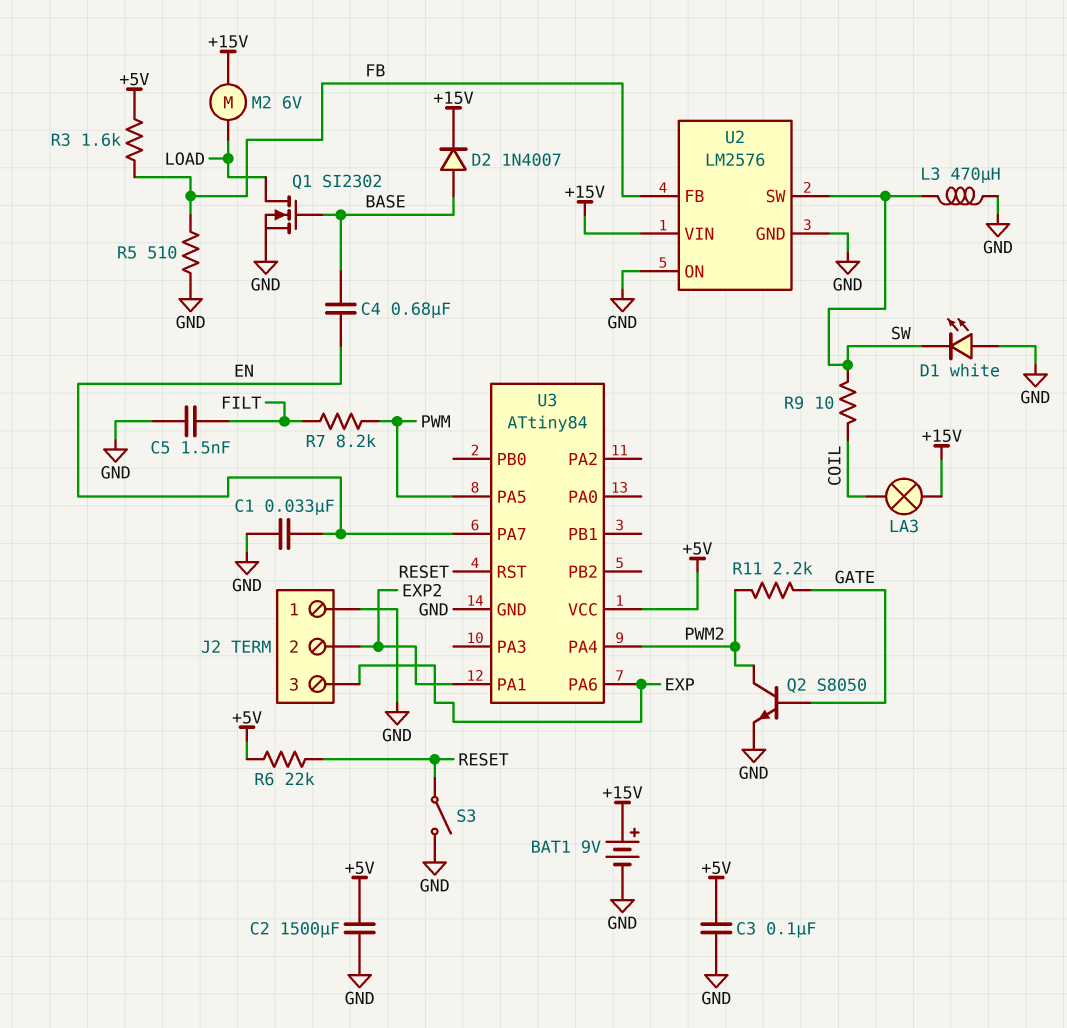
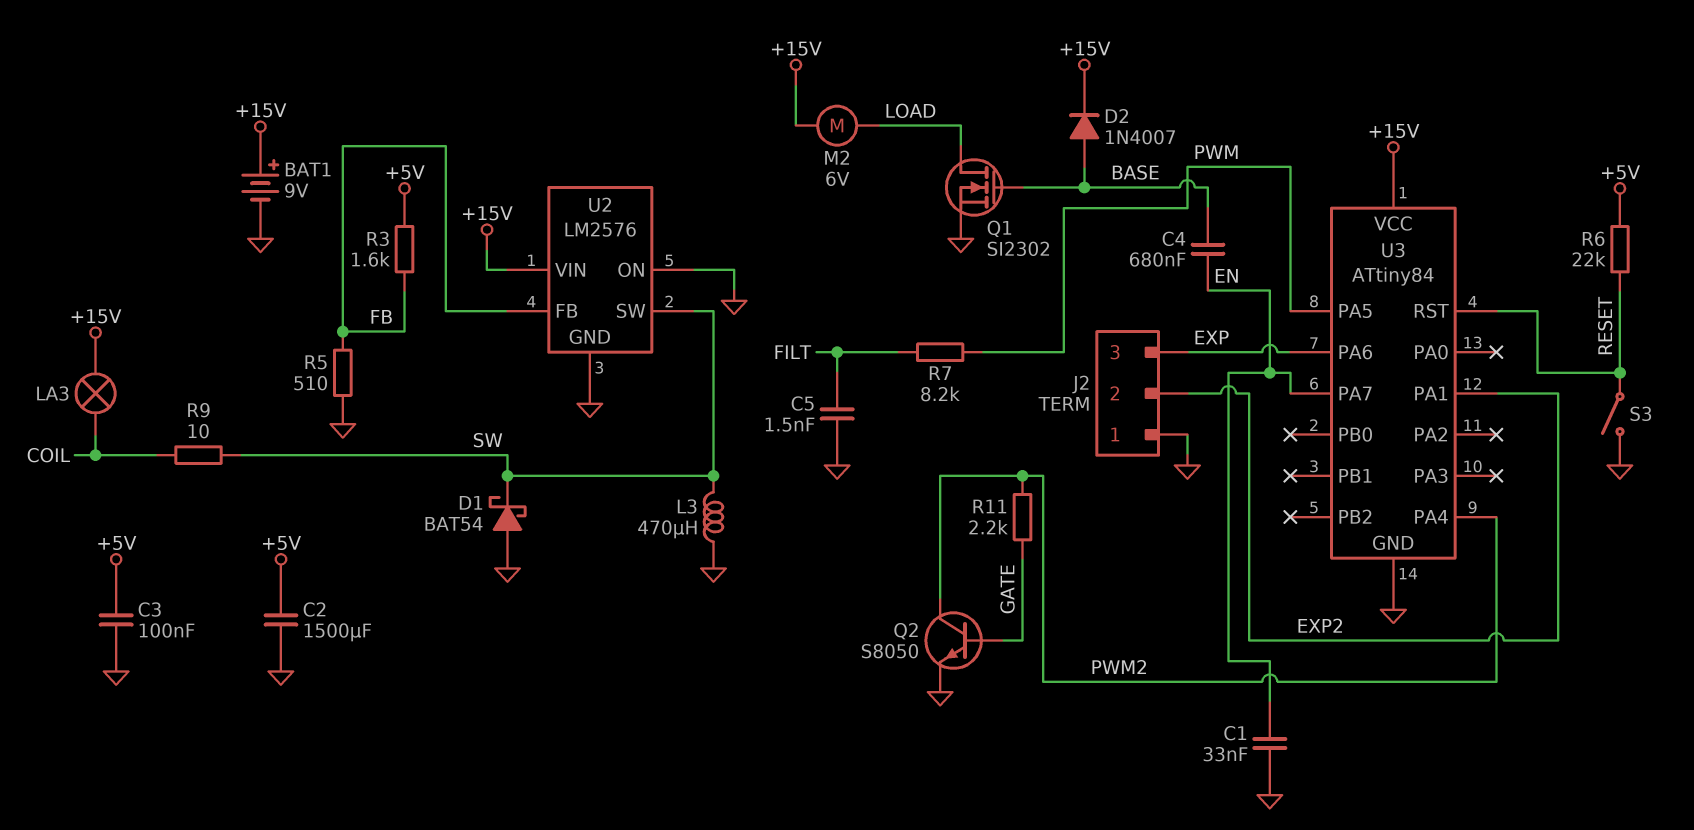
D1: LED white (A GND, K SW) -> schottky BAT54 (A GND, K SW)
U3 pin VCC: +5V -> +15V

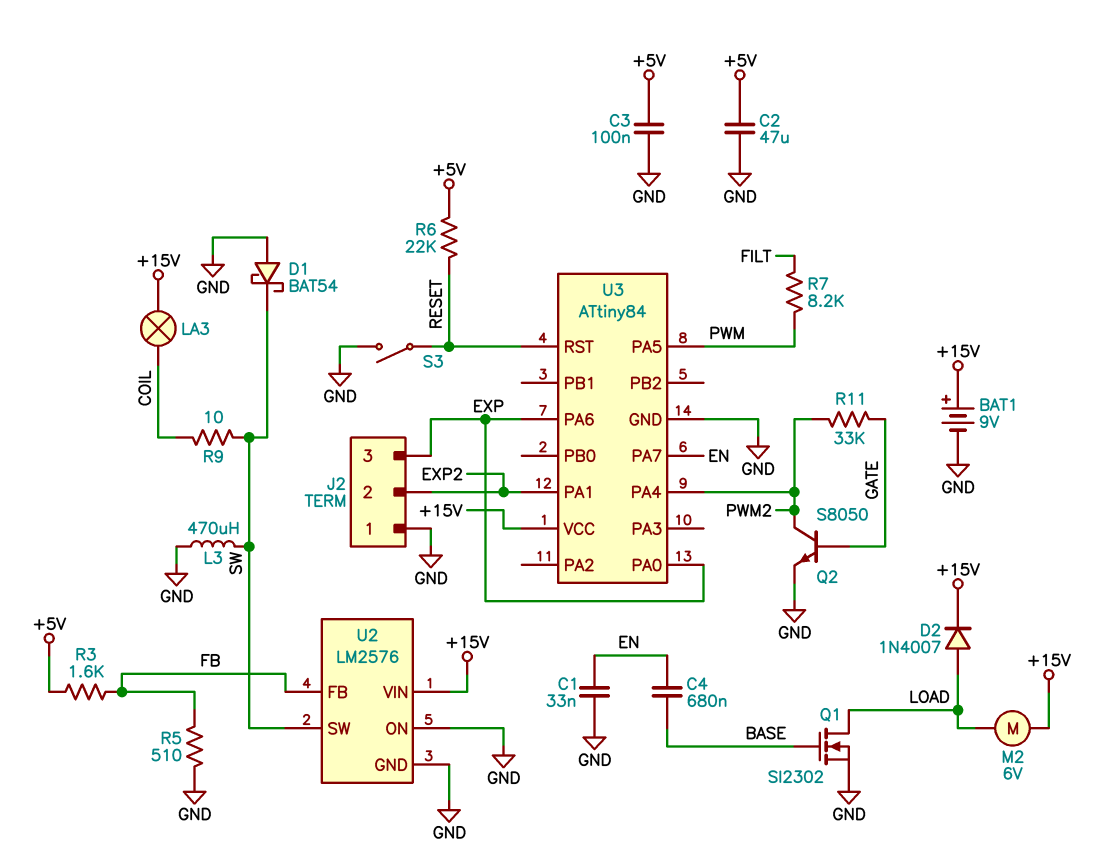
C2: 1500uF (+5V, GND) -> 47uF (+5V, GND)
C5: 1.5nF (FILT, GND) -> none
D2: diode 1N4007 (A BASE, K +15V) -> diode 1N4007 (A LOAD, K +15V)
R11: 2.2k (GATE, PWM2) -> 33k (GATE, PWM2)
U3 pin PA0: none -> EXP

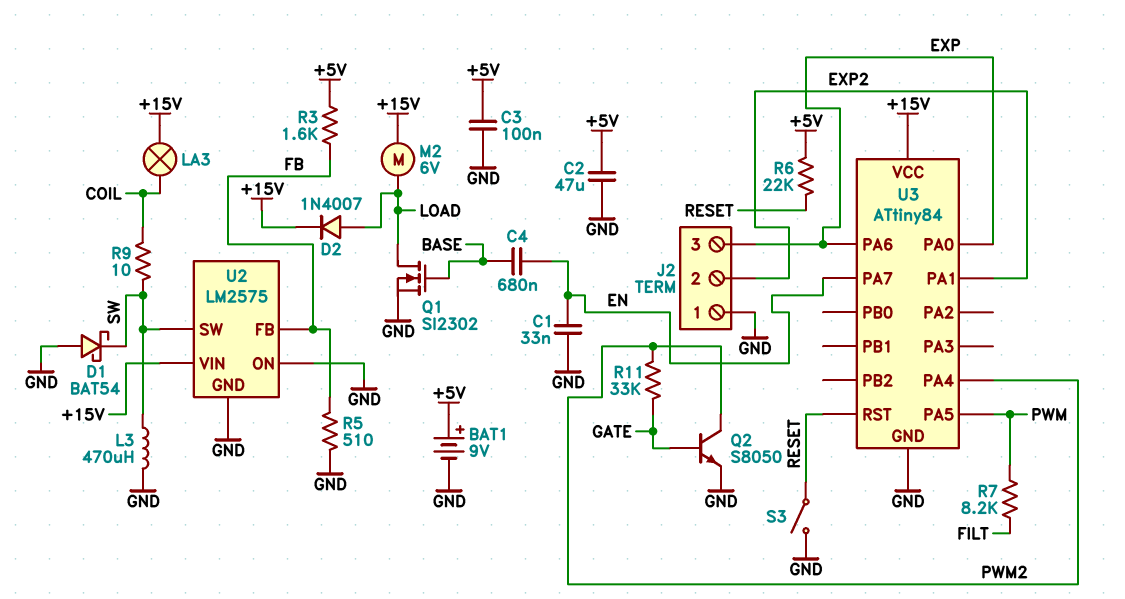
BAT1: 9V (plus +15V, minus GND) -> 9V (plus +5V, minus GND)
U2: LM2576 -> LM2575

